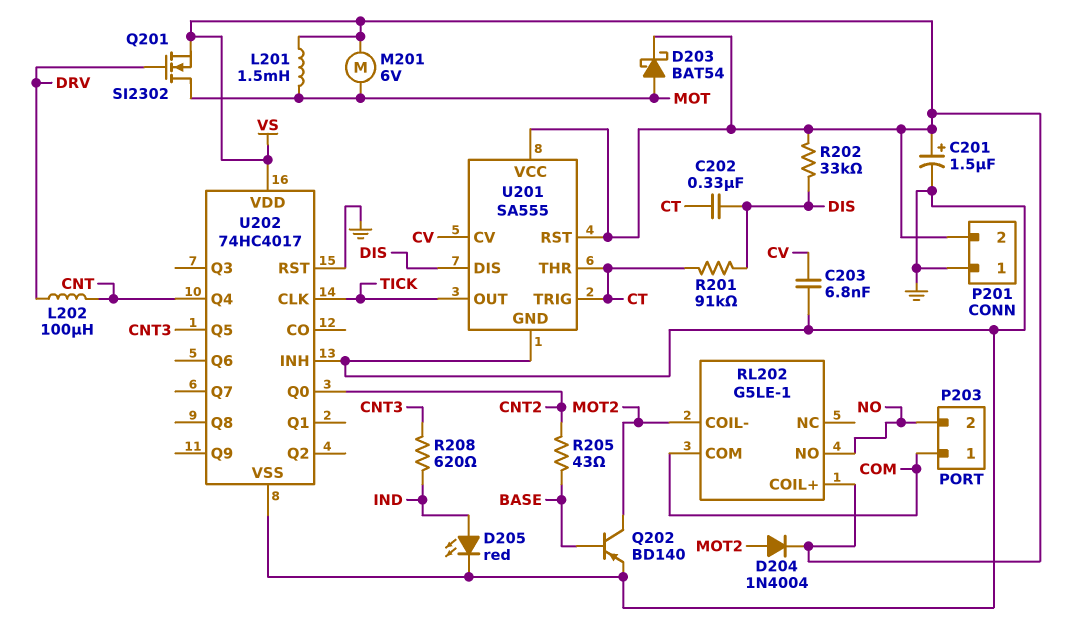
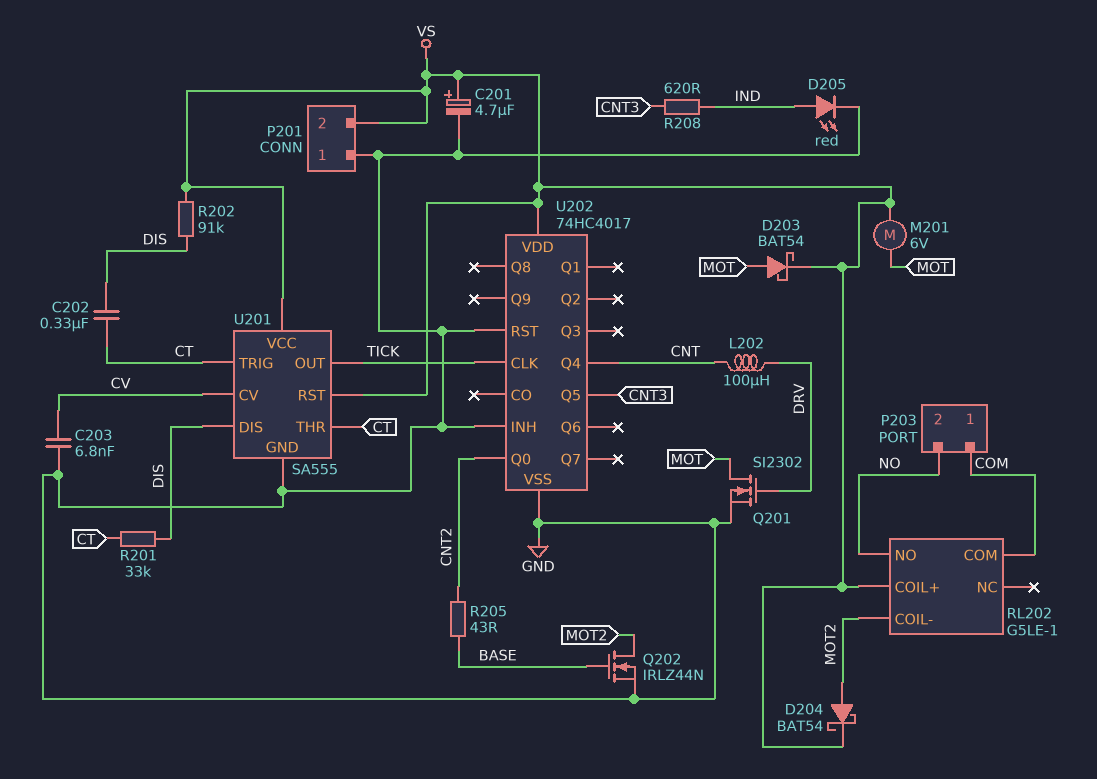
C201: 1.5uF (plus VS, minus GND) -> 4.7uF (plus VS, minus GND)
D204: diode 1N4004 (A MOT2, K VS) -> schottky BAT54 (A MOT2, K VS)
L201: 1.5mH (MOT, VS) -> none
Q201: NMOS SI2302 (G DRV, D MOT, S VS) -> NMOS SI2302 (G DRV, D MOT, S GND)
Q202: PNP BD140 (B BASE, C MOT2, E GND) -> NMOS IRLZ44N (G BASE, D MOT2, S GND)
R201: 91k (CT, DIS) -> 33k (CT, DIS)
R202: 33k (DIS, VS) -> 91k (DIS, VS)

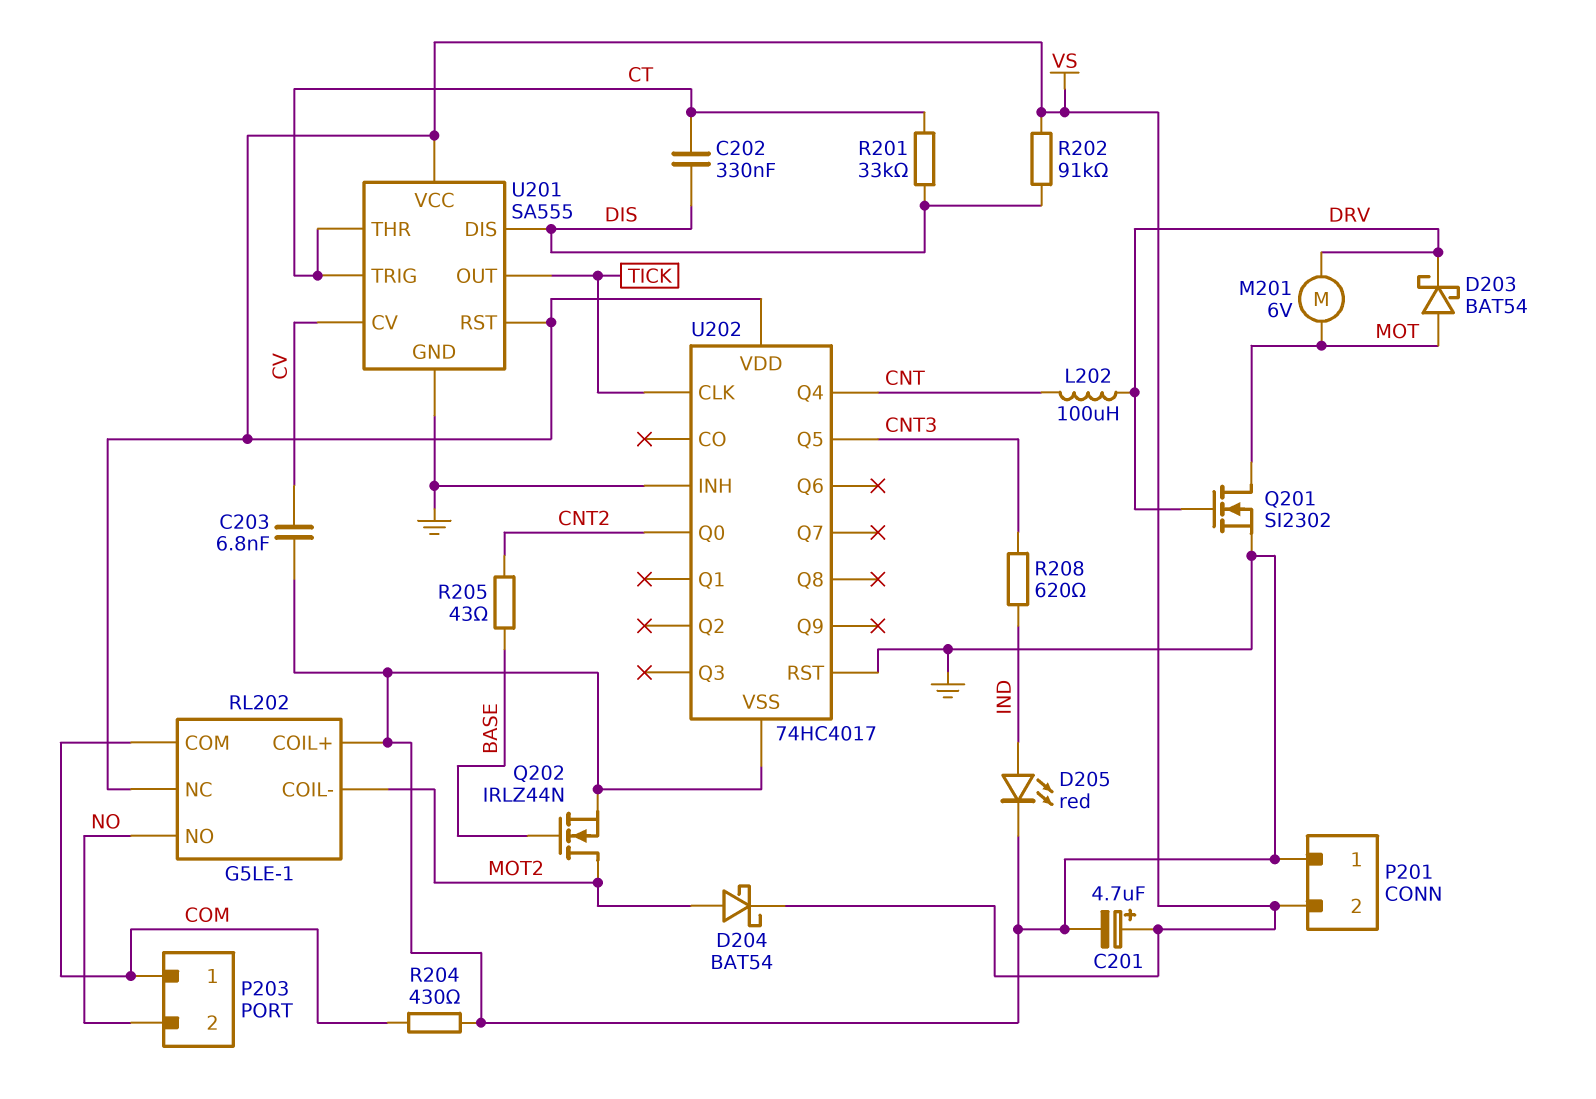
D203: schottky BAT54 (A MOT, K VS) -> schottky BAT54 (A MOT, K DRV)
M201: motor 6V (MOT, VS) -> motor 6V (DRV, MOT)
R204: none -> 430 (COM, GND)
RL202 pin COIL+: VS -> GND
RL202 pin NC: none -> VS

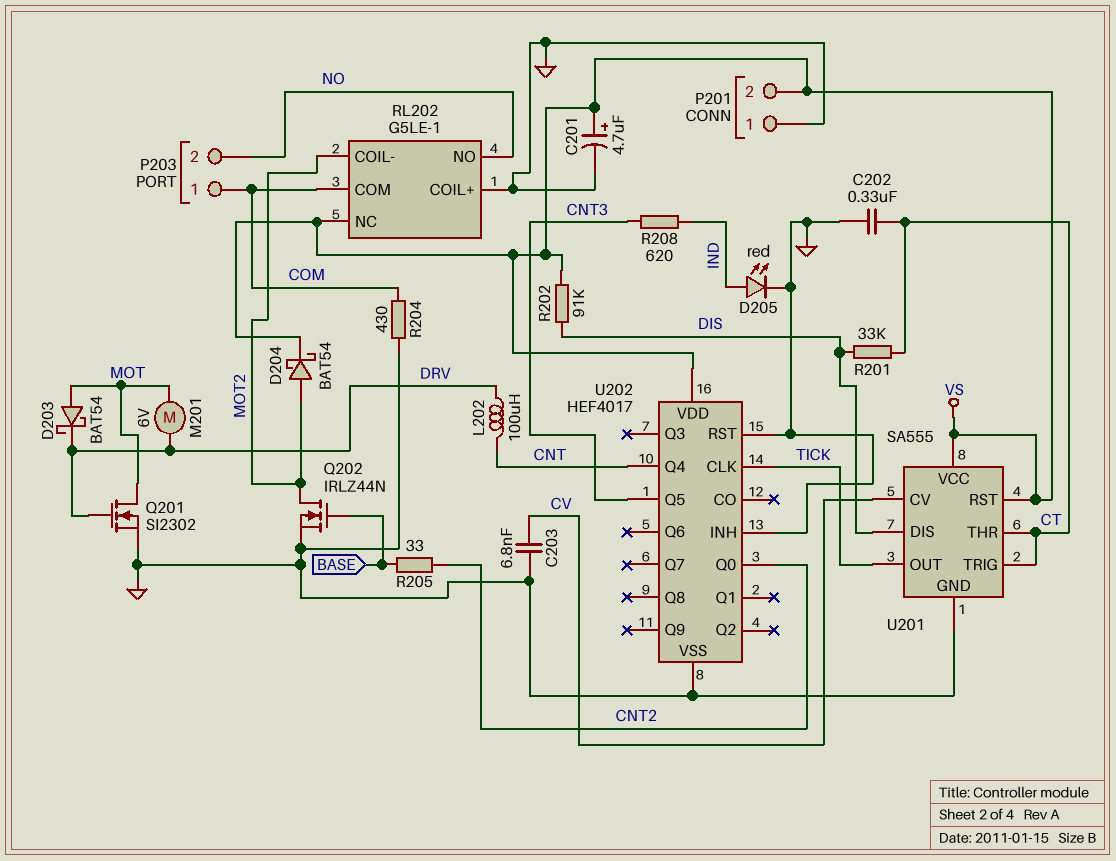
C202: 330nF (CT, DIS) -> 330nF (CT, GND)
R205: 43 (BASE, CNT2) -> 33 (BASE, CNT2)
U202: 74HC4017 -> HEF4017

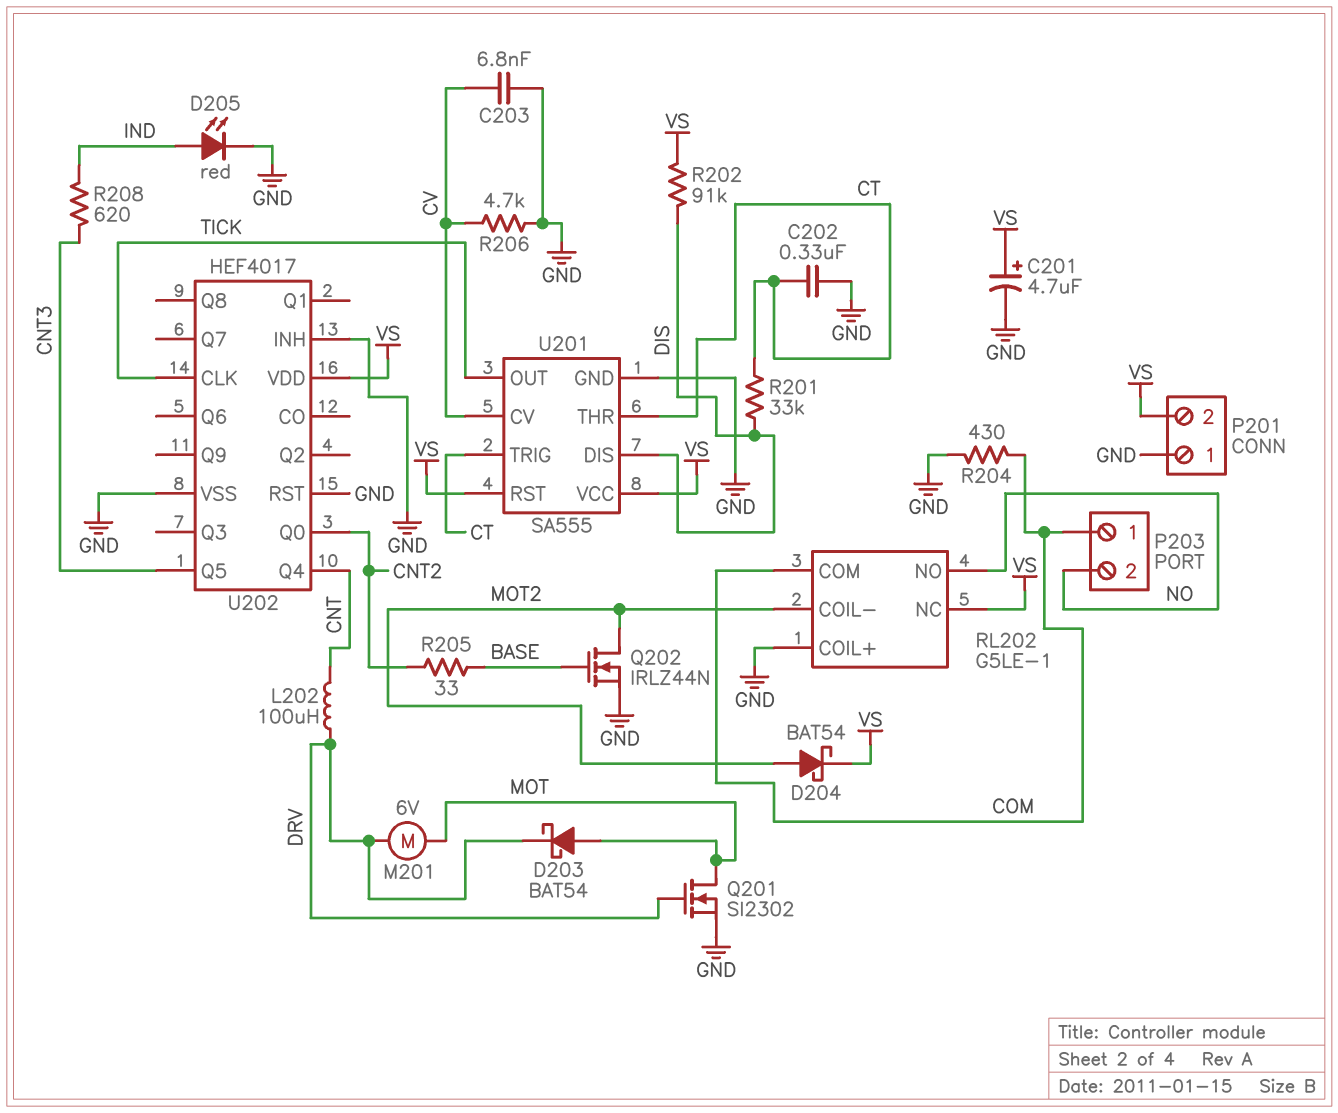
R206: none -> 4.7k (CV, GND)

